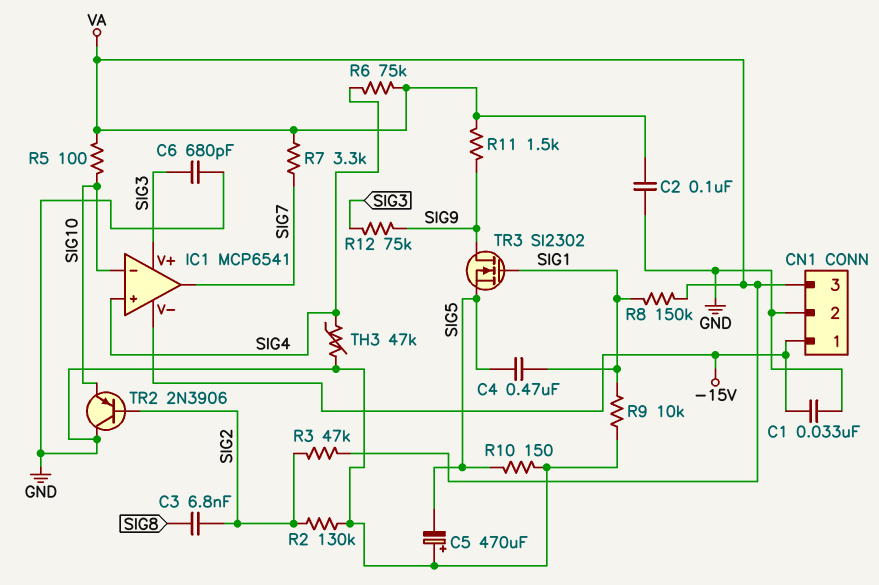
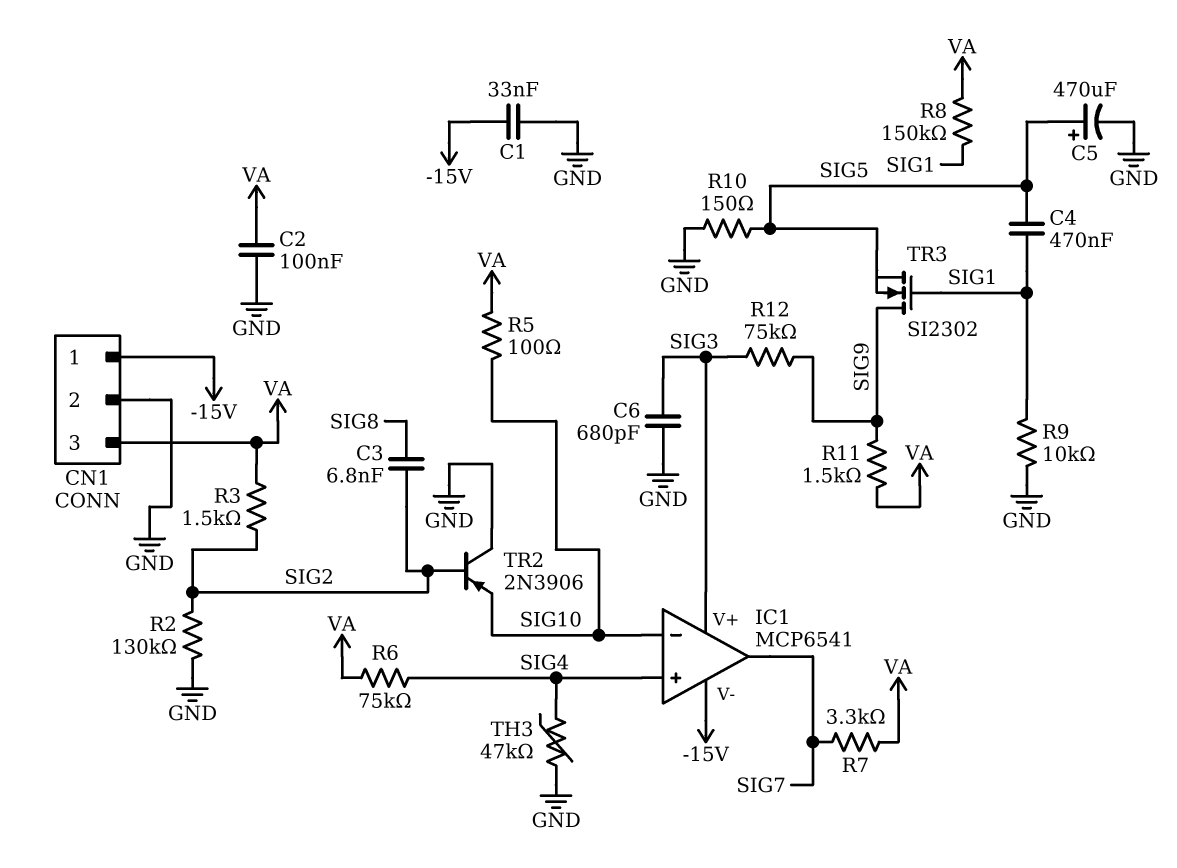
C5: 470uF (plus GND, minus SIG5) -> 470uF (plus SIG5, minus GND)
R3: 47k (SIG2, VA) -> 1.5k (SIG2, VA)

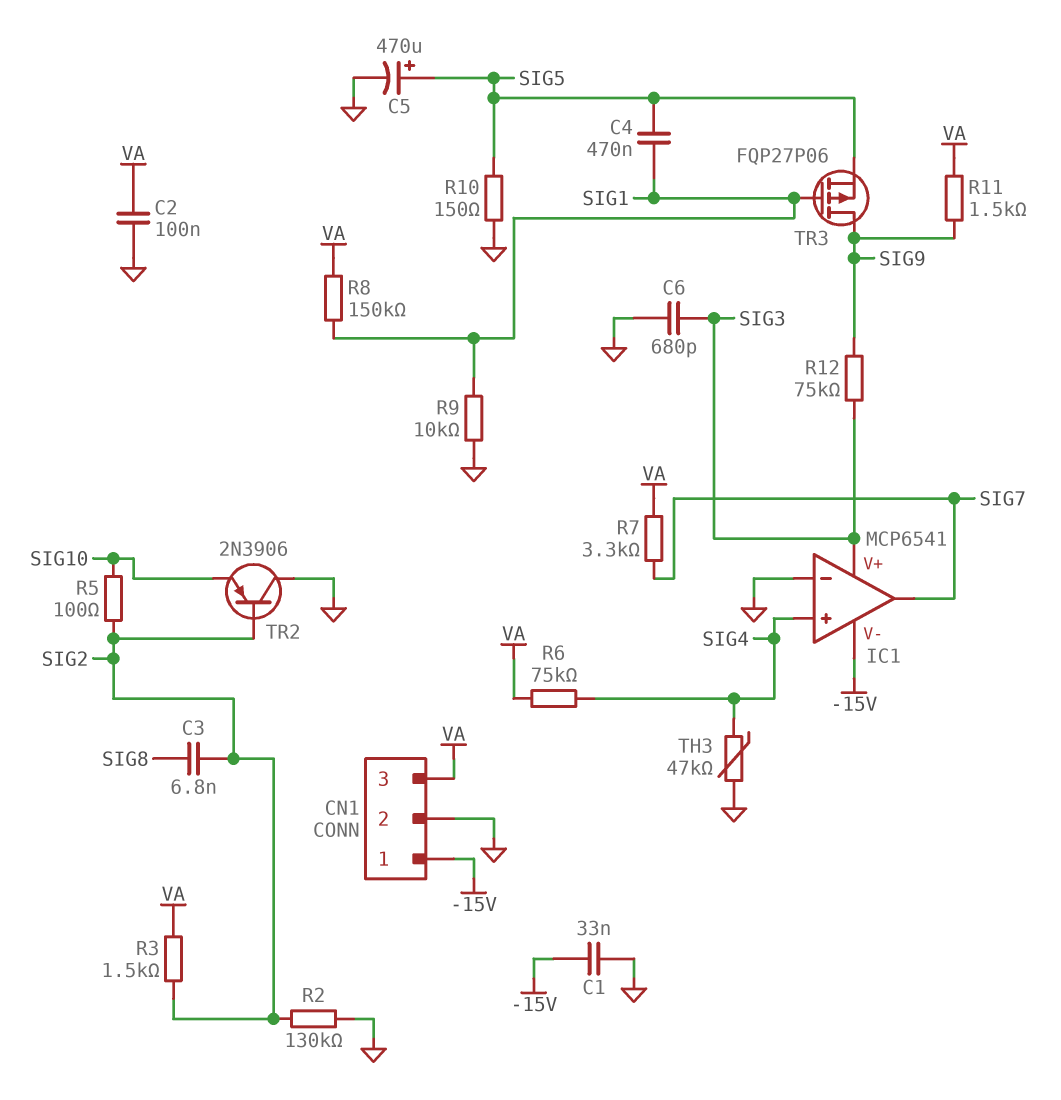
IC1 pin in-: SIG10 -> GND
R5: 100 (SIG10, VA) -> 100 (SIG2, SIG10)
TR3: NMOS SI2302 (G SIG1, D SIG9, S SIG5) -> PMOS FQP27P06 (G SIG1, D SIG9, S SIG5)

